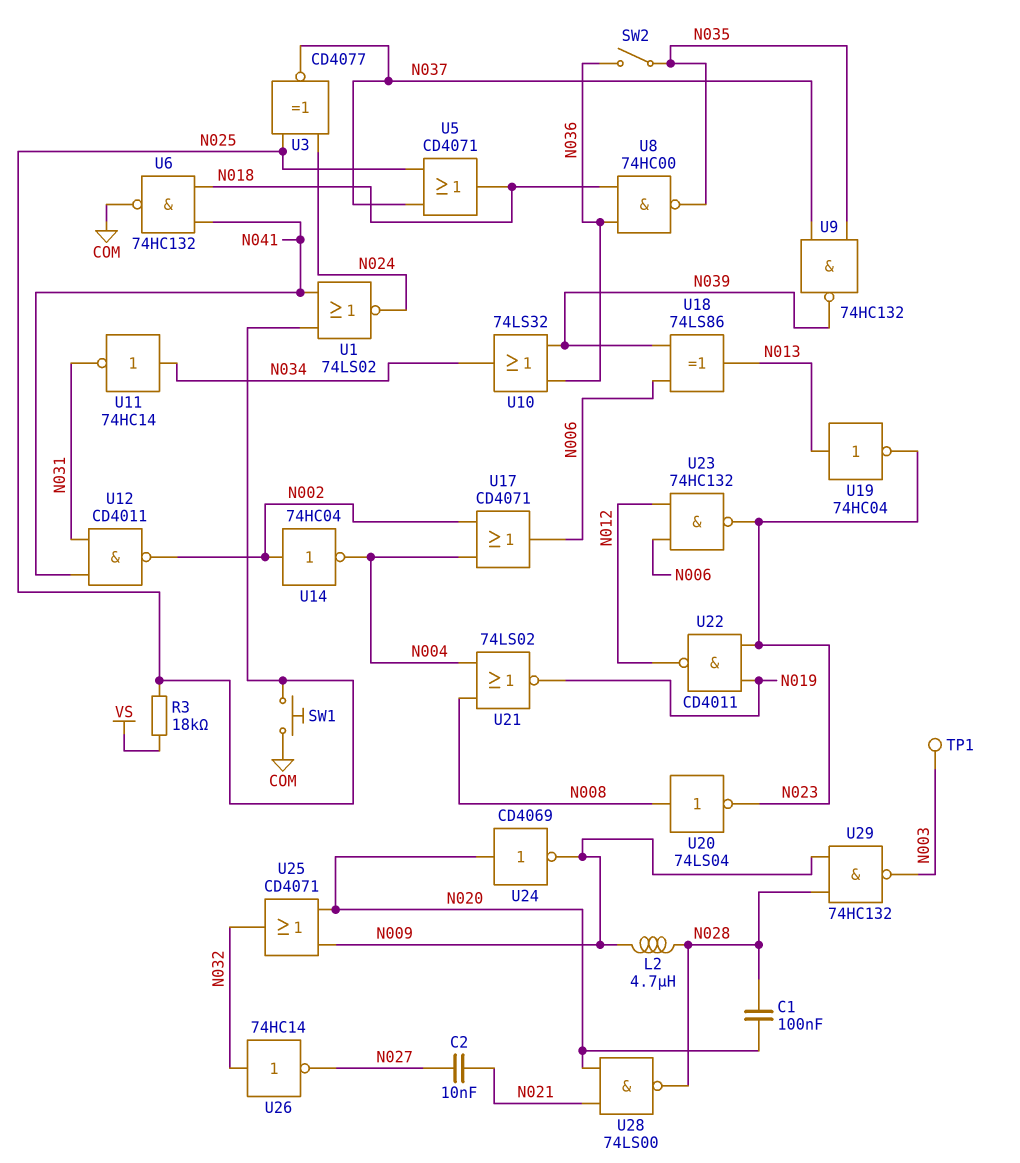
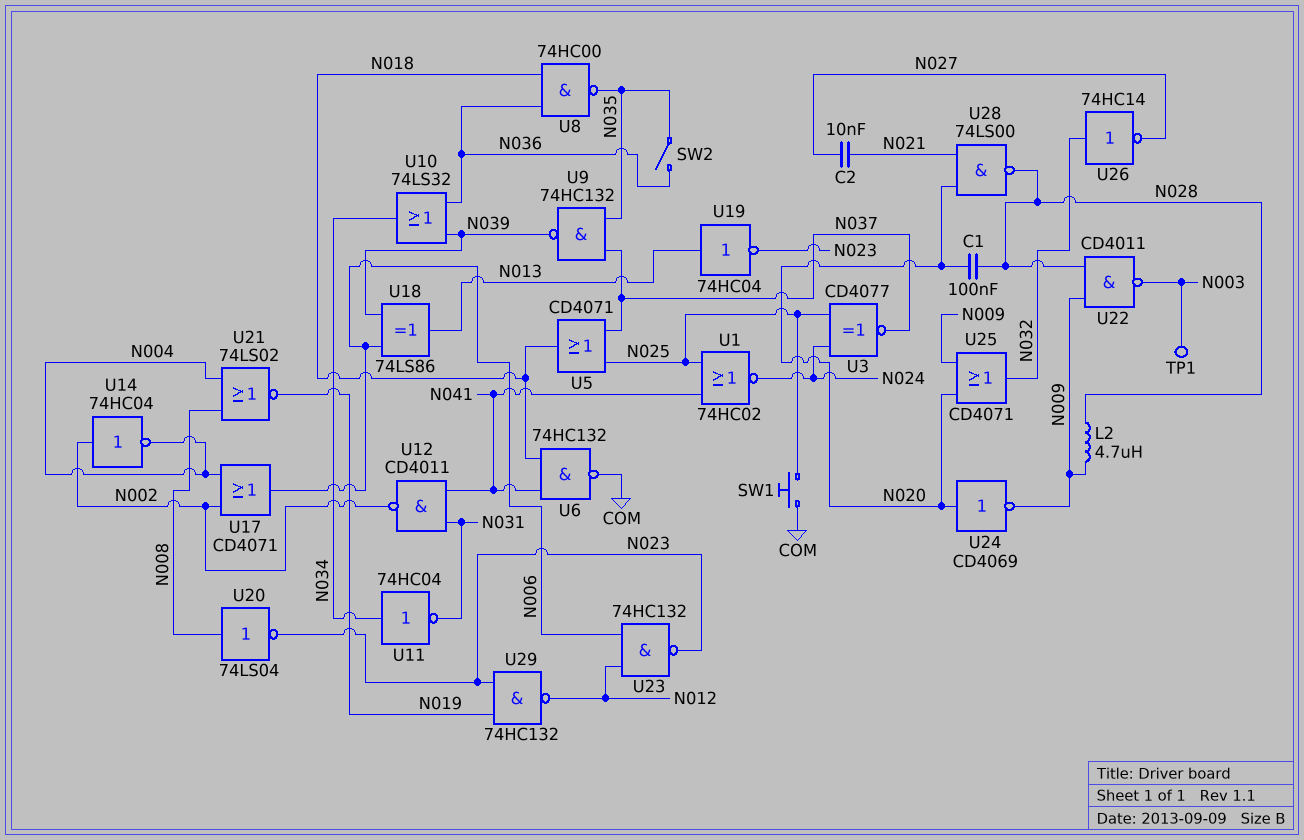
R3: 18k (N025, VS) -> none
U1: NOR 74LS02 (in N025, in N041, out N024) -> NOR 74HC02 (in N025, in N041, out N024)
U11: NOT 74HC14 (in N034, out N031) -> NOT 74HC04 (in N034, out N031)
U22: NAND CD4011 (in N019, in N023, out N012) -> NAND CD4011 (in N009, in N028, out N003)
U29: NAND 74HC132 (in N009, in N028, out N003) -> NAND 74HC132 (in N019, in N023, out N012)

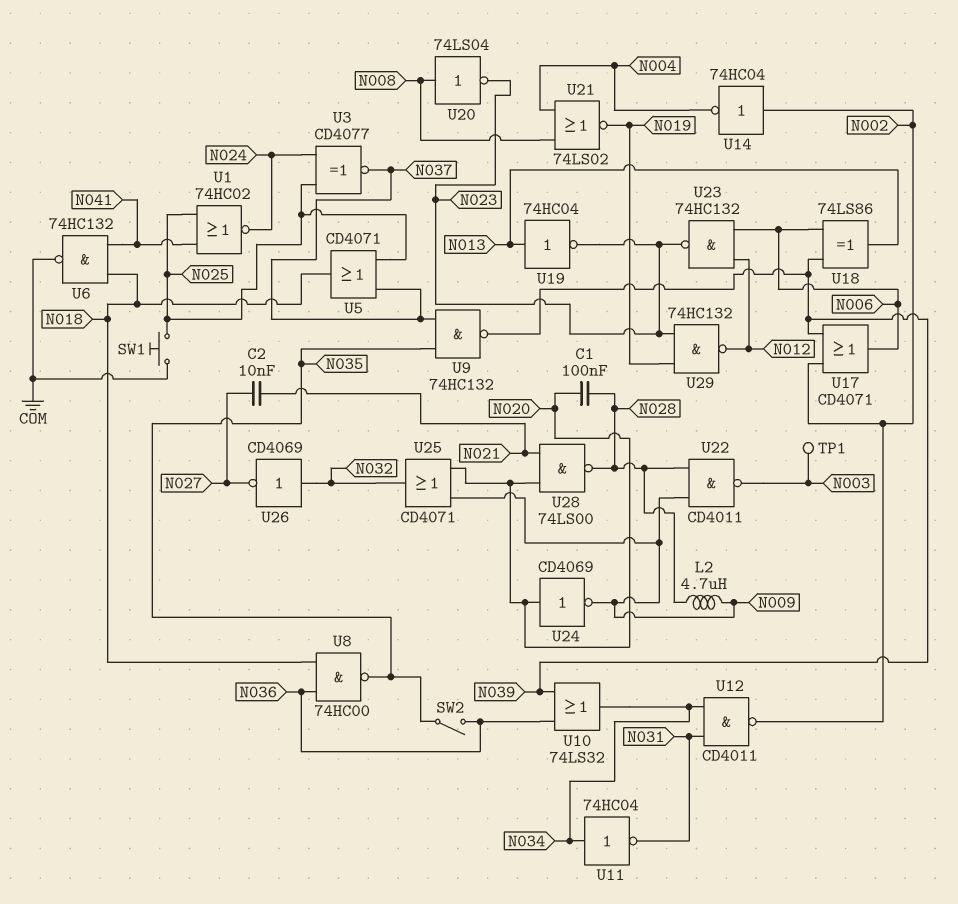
U12: NAND CD4011 (in N031, in N041, out N002) -> NAND CD4011 (in N031, in N034, out N002)
U17: OR CD4071 (in N002, in N004, out N006) -> OR CD4071 (in N002, in N039, out N006)
U26: NOT 74HC14 (in N032, out N027) -> NOT CD4069 (in N032, out N027)

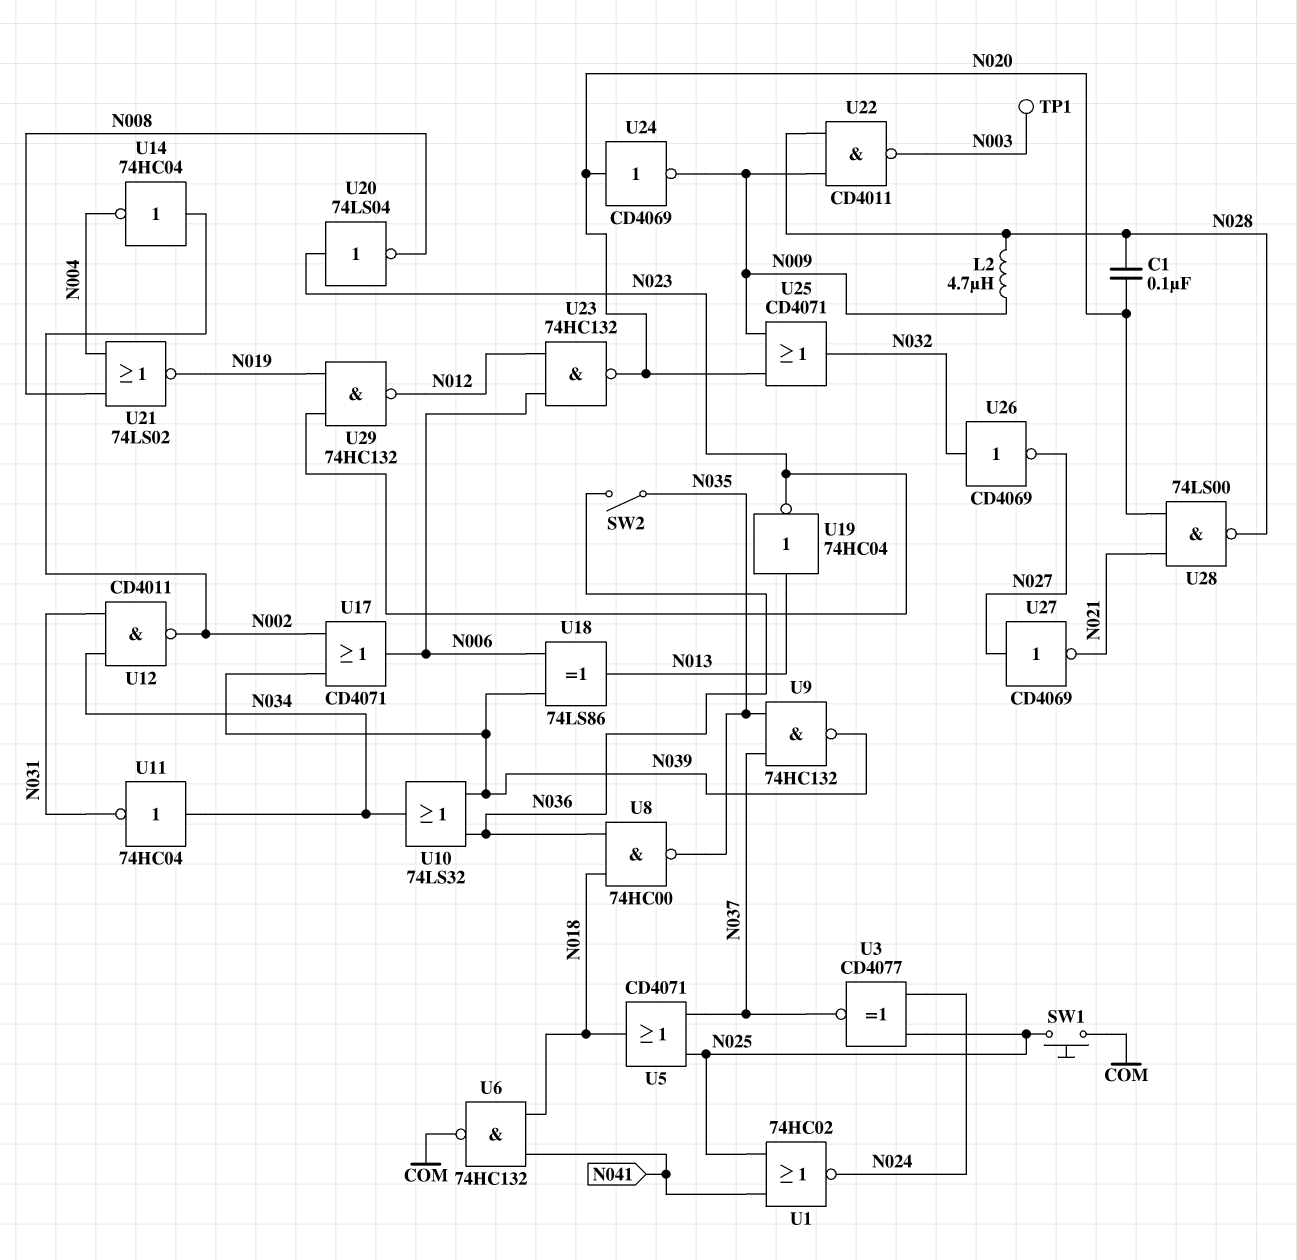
C2: 10nF (N021, N027) -> none
U20: NOT 74LS04 (in N008, out N023) -> NOT 74LS04 (in N023, out N008)
U23: NAND 74HC132 (in N006, in N012, out N023) -> NAND 74HC132 (in N006, in N012, out N020)
U27: none -> NOT CD4069 (in N027, out N021)

